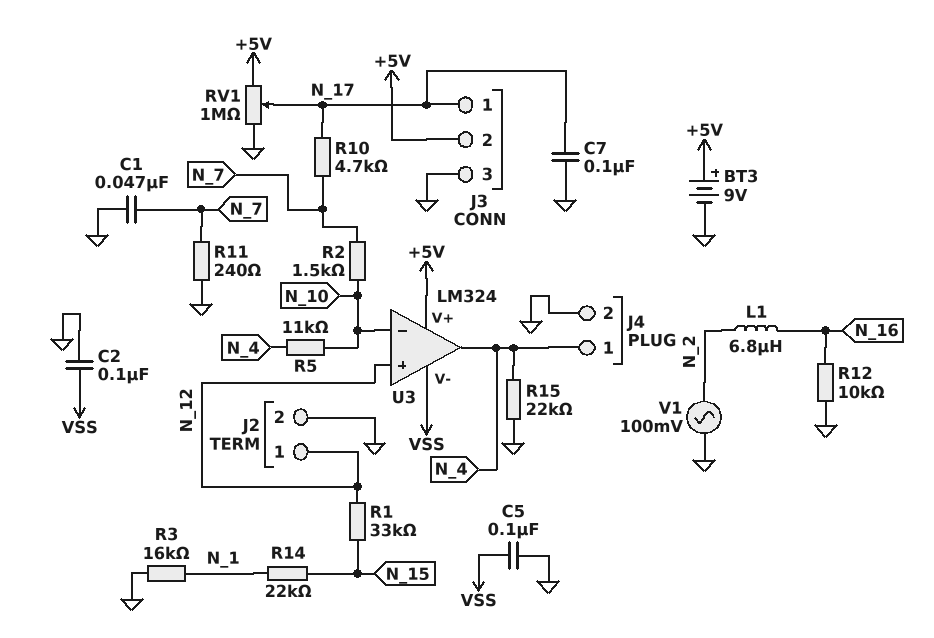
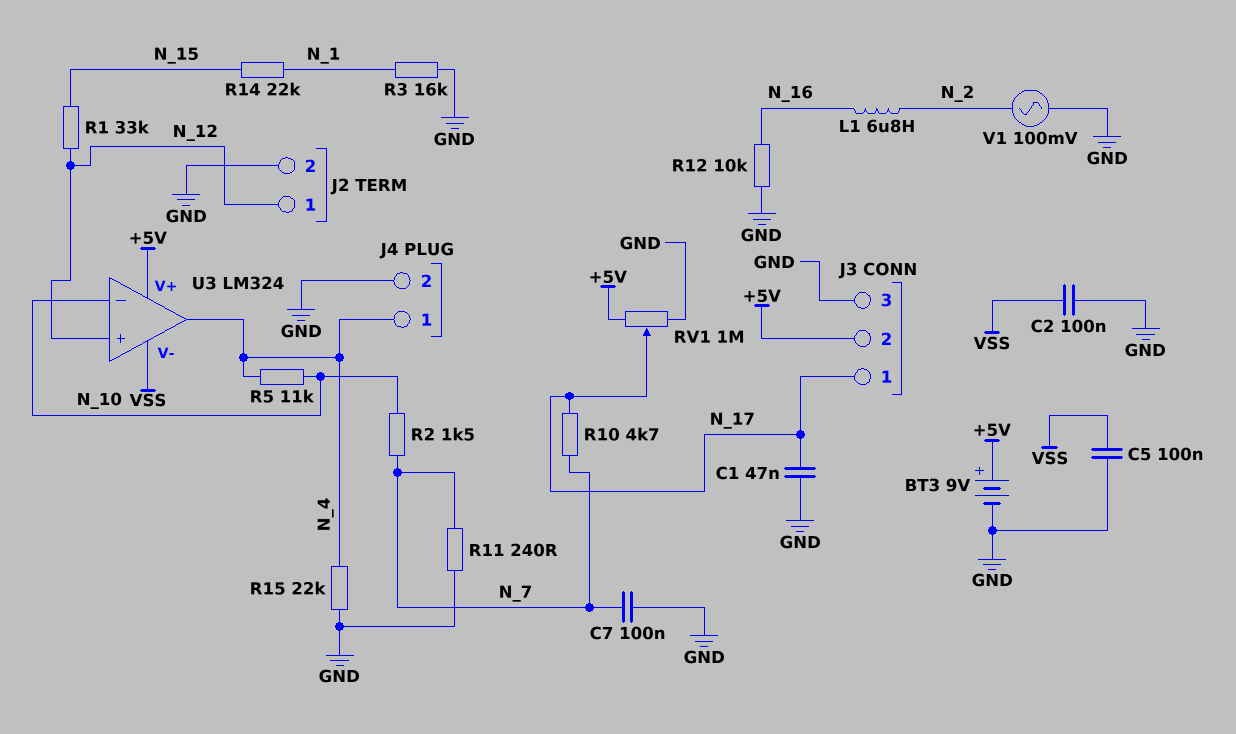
C1: 47nF (GND, N_7) -> 47nF (GND, N_17)
C7: 100nF (GND, N_17) -> 100nF (GND, N_7)

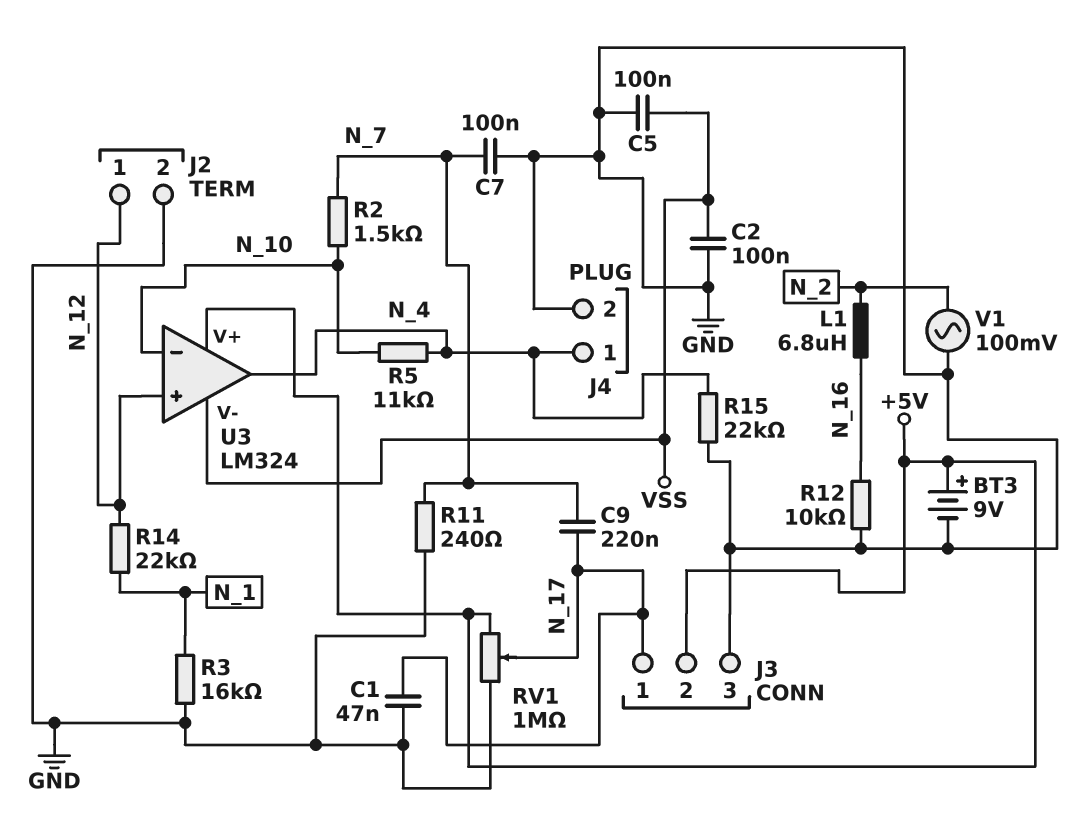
C9: none -> 220nF (N_7, N_17)
R1: 33k (N_12, N_15) -> none
R10: 4.7k (N_7, N_17) -> none
R14: 22k (N_1, N_15) -> 22k (N_1, N_12)

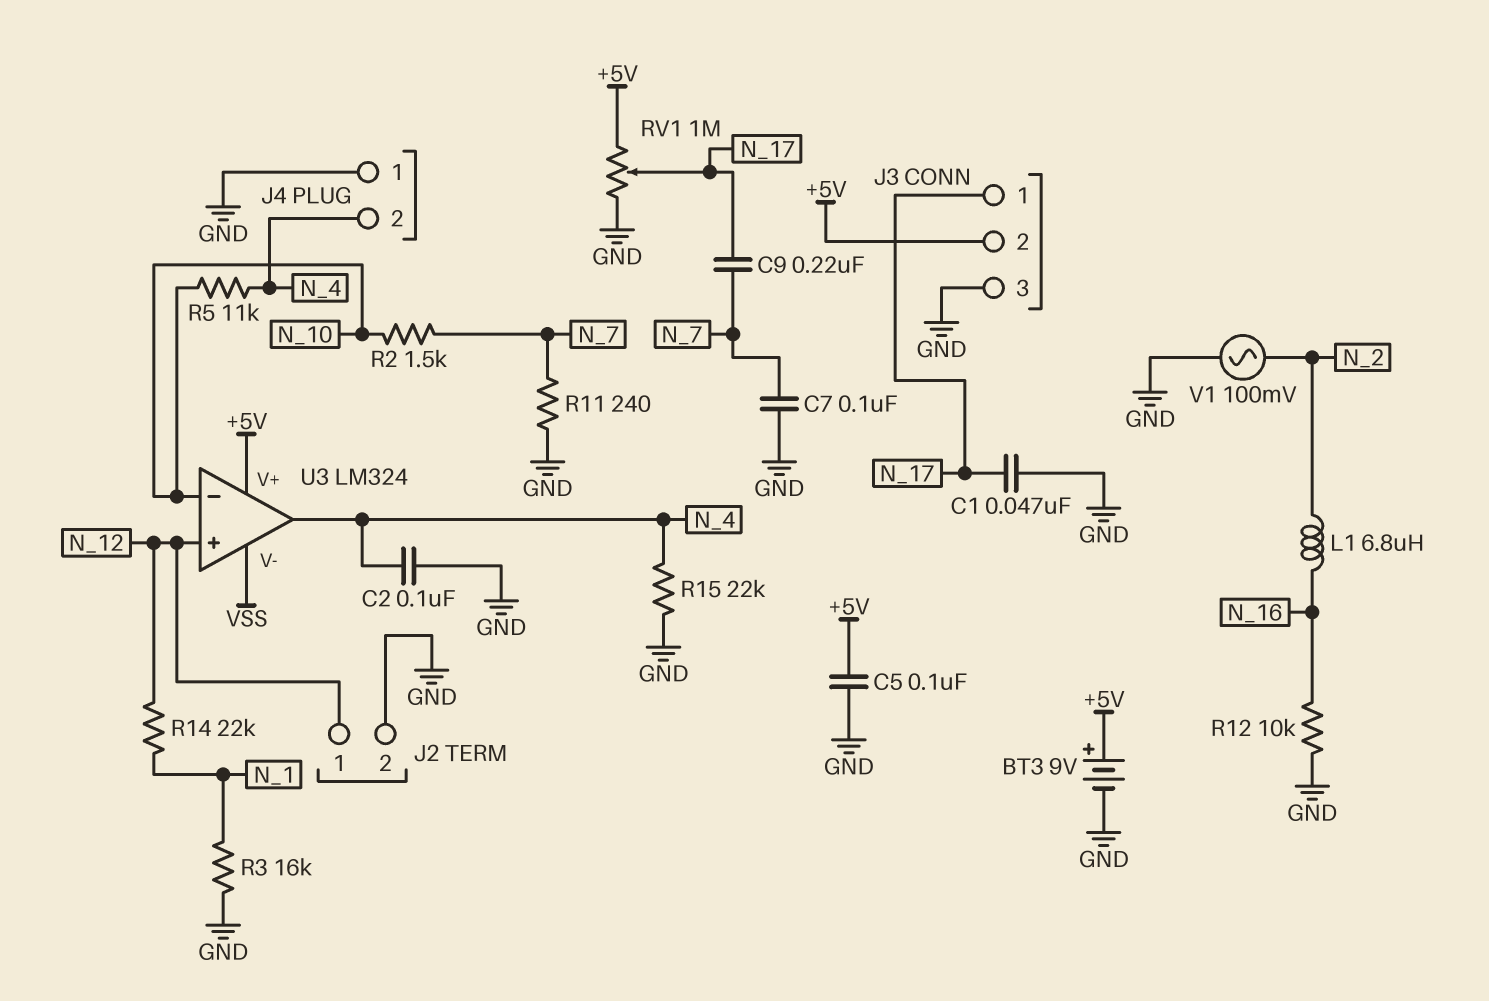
C2: 100nF (GND, VSS) -> 100nF (GND, N_4)
C5: 100nF (GND, VSS) -> 100nF (+5V, GND)
J4 pin 1: N_4 -> GND
J4 pin 2: GND -> N_4

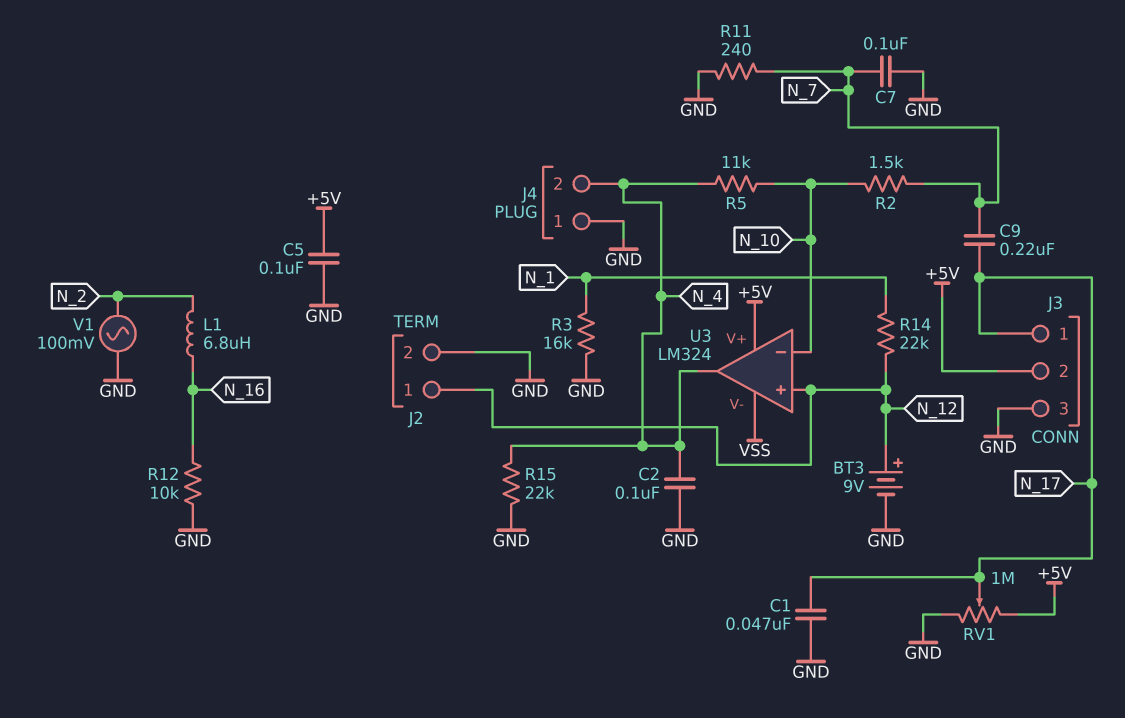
BT3: 9V (plus +5V, minus GND) -> 9V (plus N_12, minus GND)

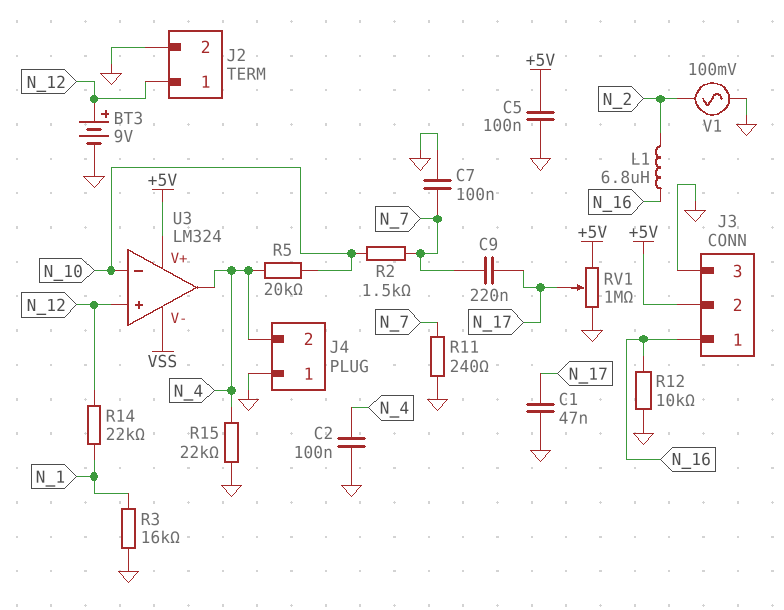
J3 pin 1: N_17 -> N_16
R5: 11k (N_4, N_10) -> 20k (N_4, N_10)

